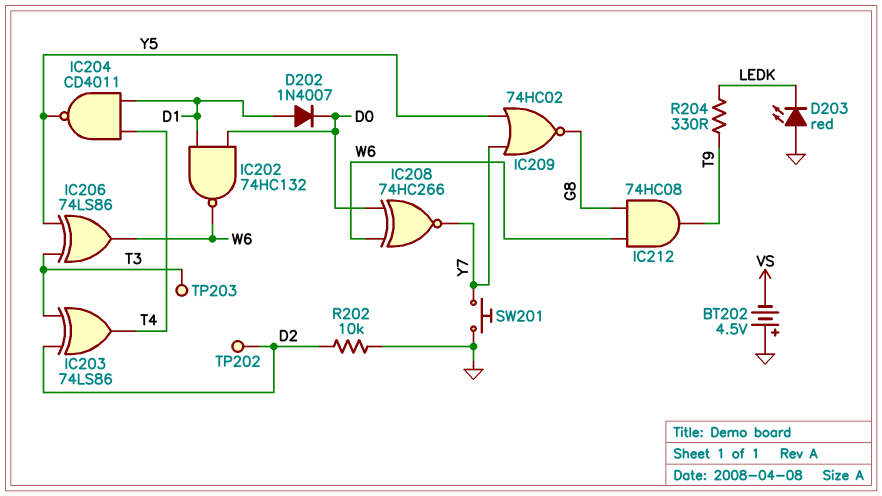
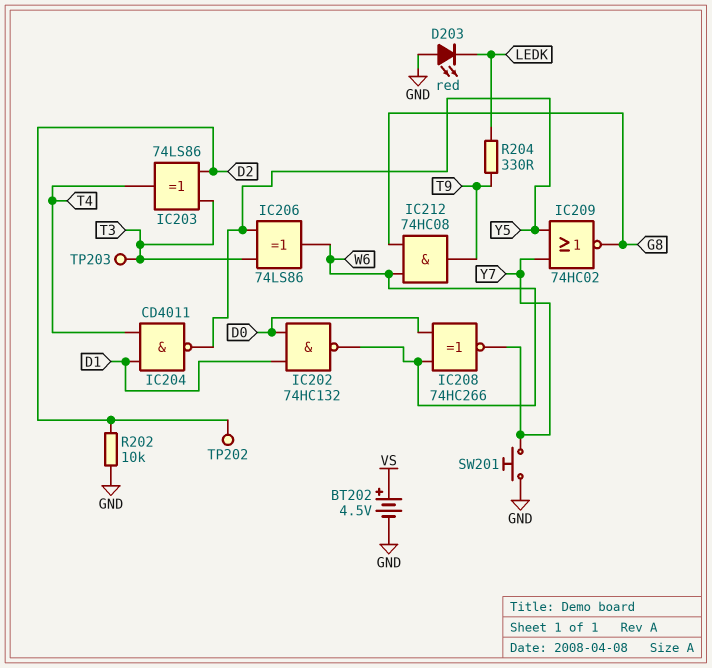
BT202: 4.5V (plus GND, minus VS) -> 4.5V (plus VS, minus GND)
D202: diode 1N4007 (A D1, K D0) -> none

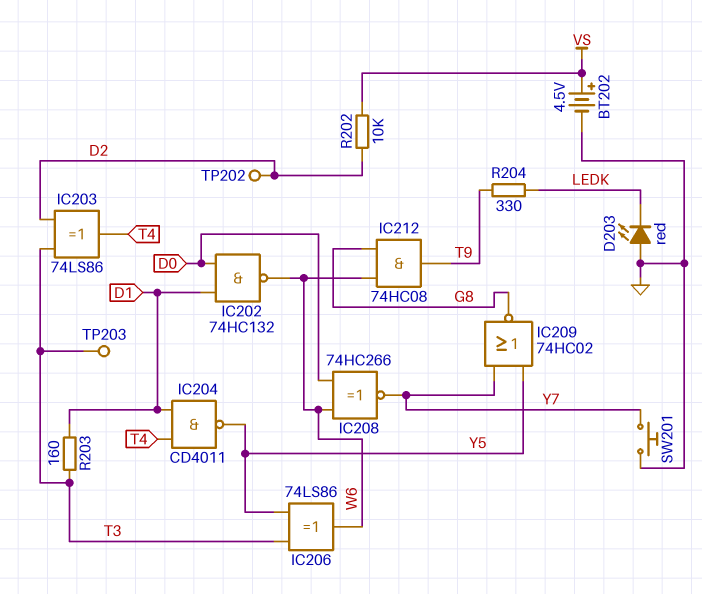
R202: 10k (D2, GND) -> 10k (D2, VS)
R203: none -> 160 (D1, T3)

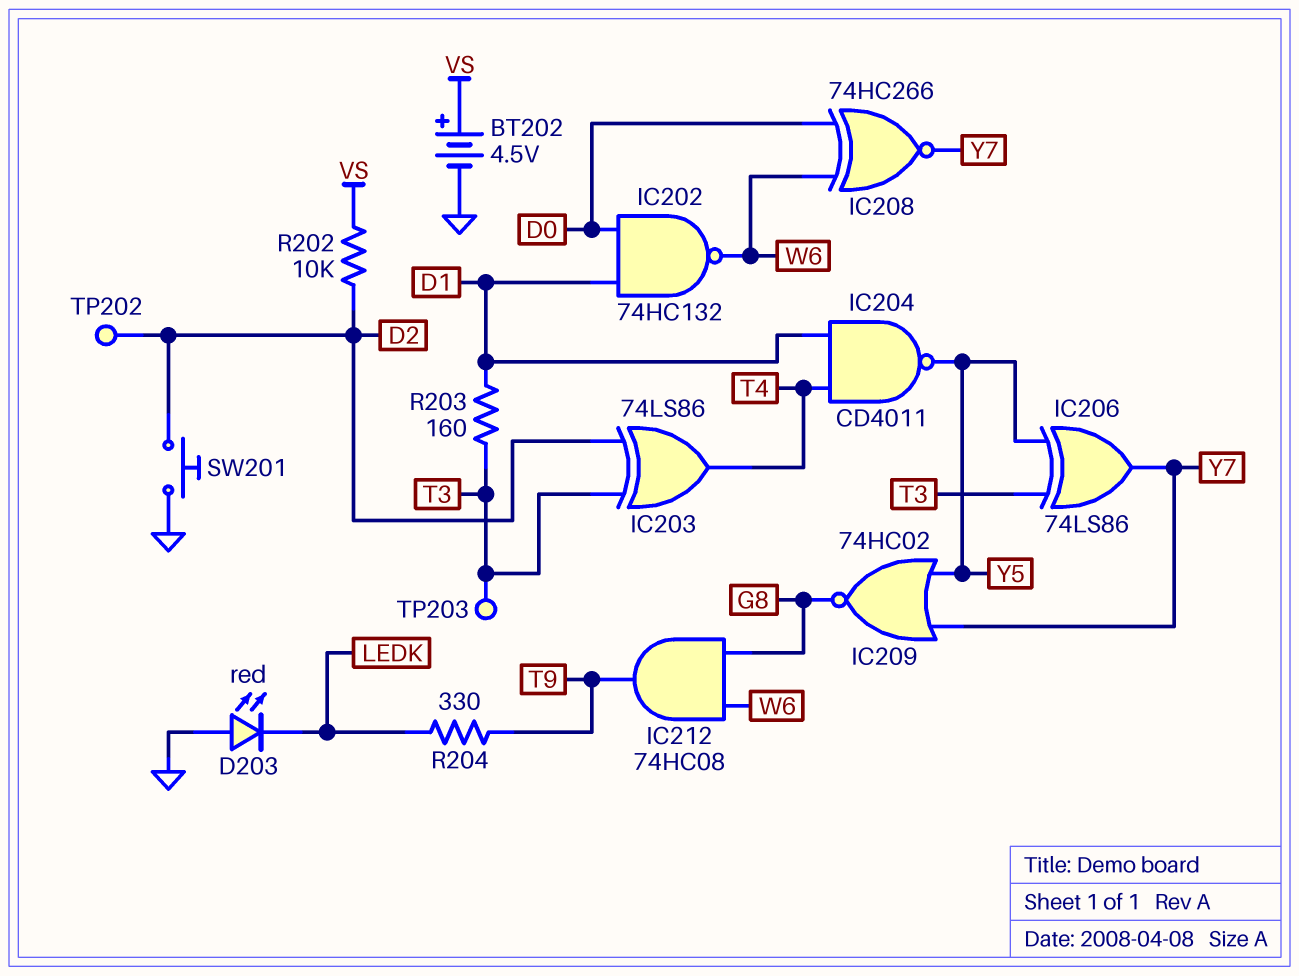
IC206: XOR 74LS86 (in T3, in Y5, out W6) -> XOR 74LS86 (in T3, in Y5, out Y7)
SW201: button (GND, Y7) -> button (D2, GND)

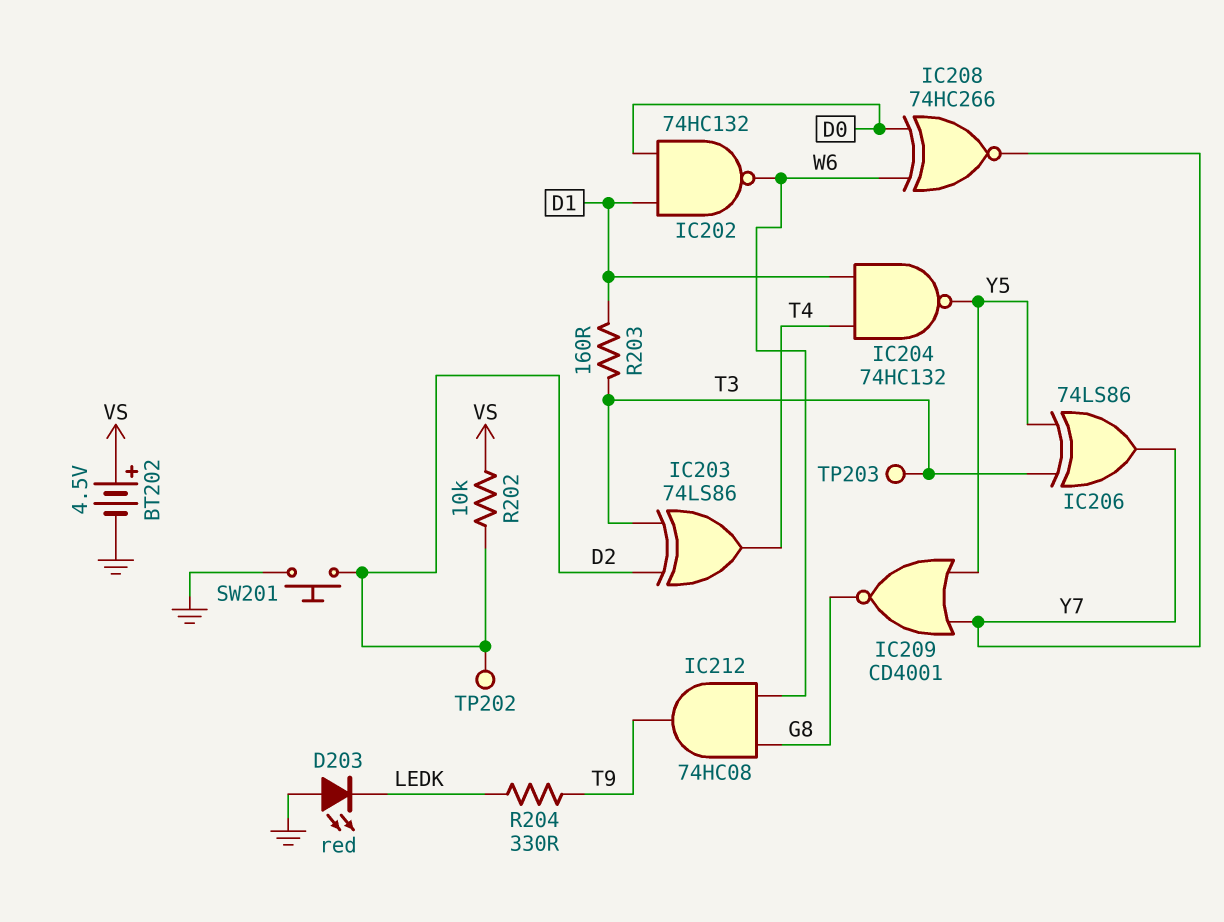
IC204: NAND CD4011 (in D1, in T4, out Y5) -> NAND 74HC132 (in D1, in T4, out Y5)
IC209: NOR 74HC02 (in Y5, in Y7, out G8) -> NOR CD4001 (in Y5, in Y7, out G8)

